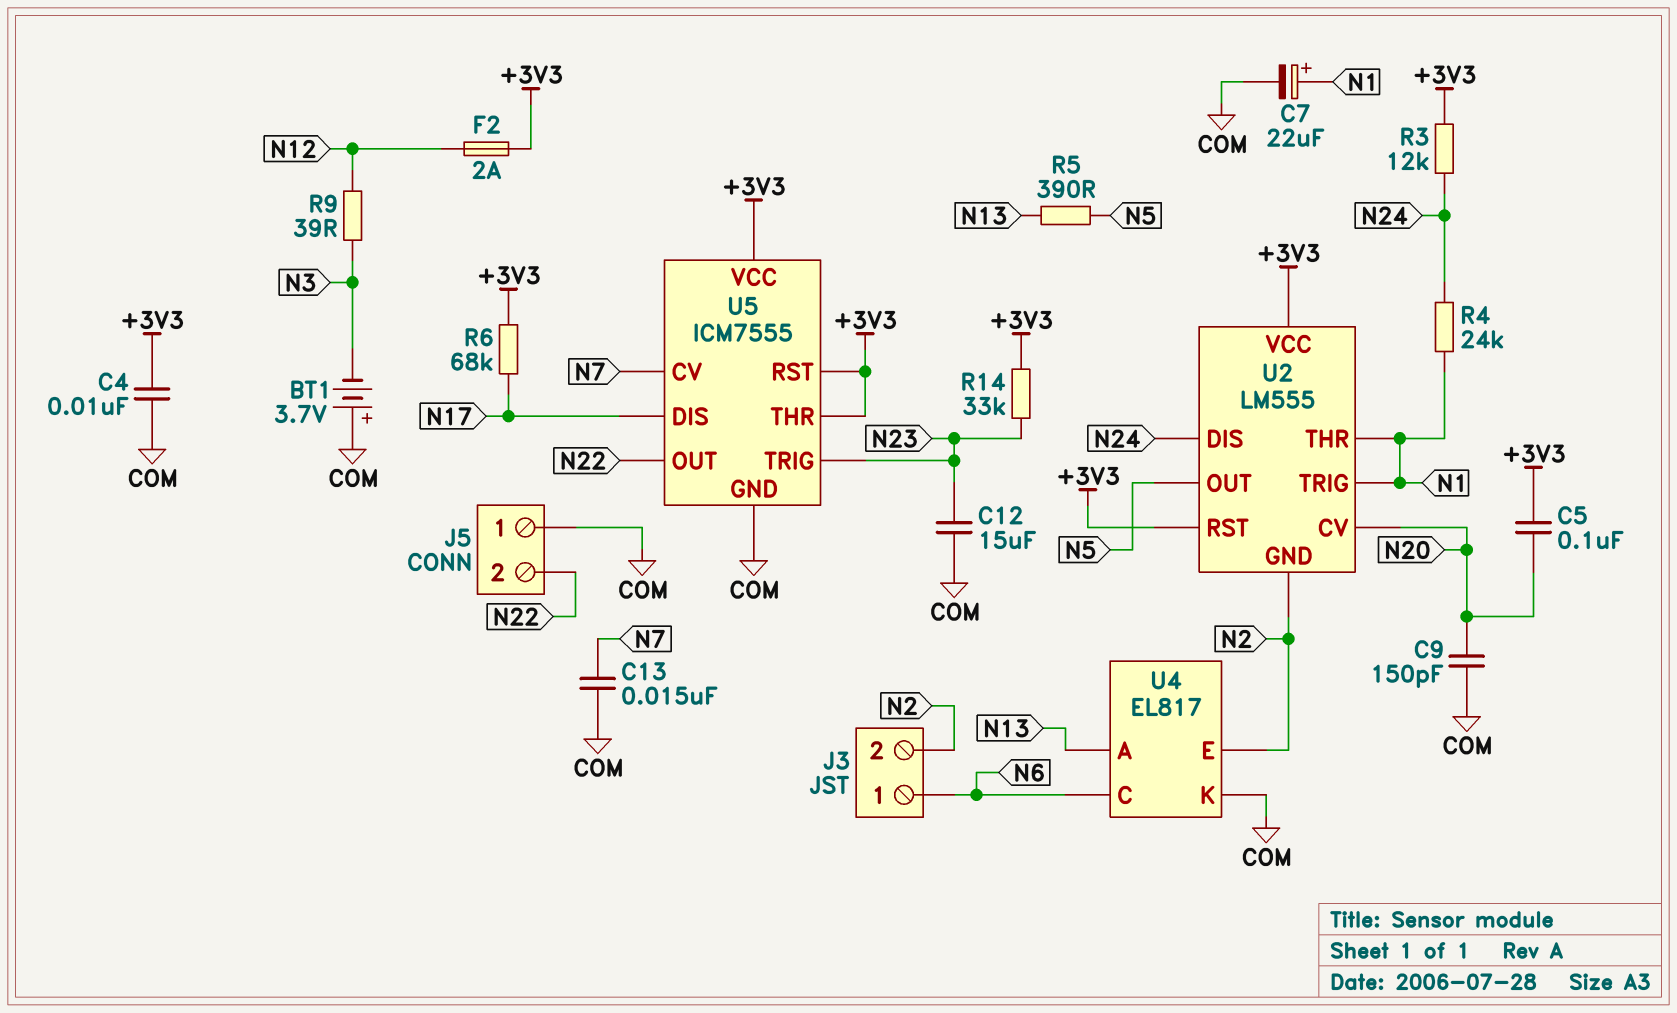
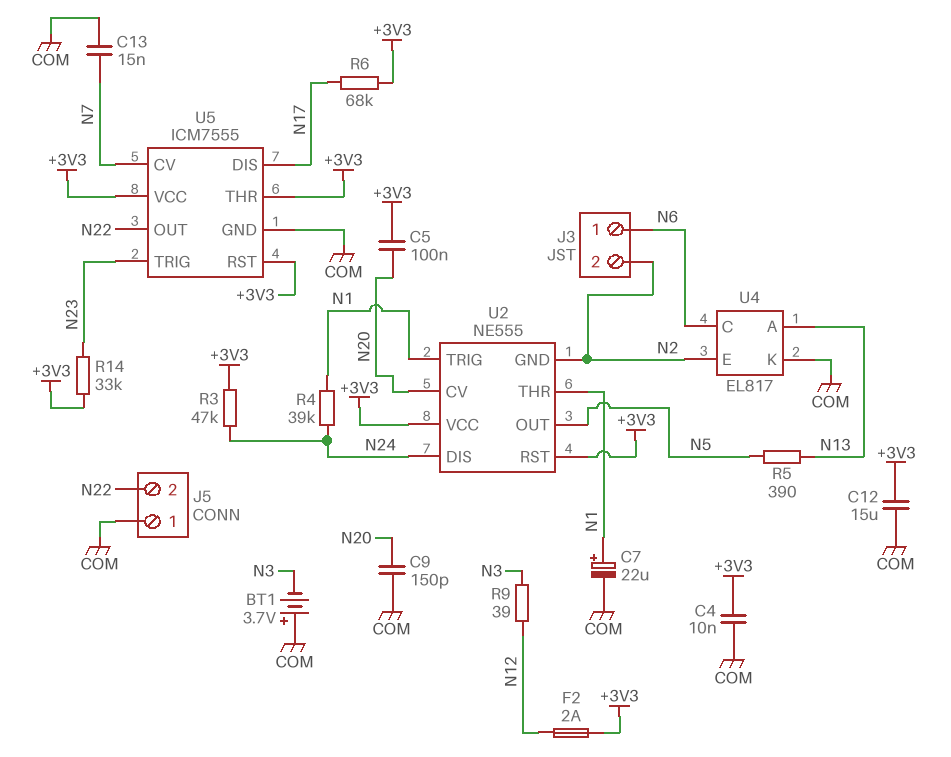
C12: 15uF (COM, N23) -> 15uF (+3V3, COM)
R3: 12k (+3V3, N24) -> 47k (+3V3, N24)
R4: 24k (N1, N24) -> 39k (N1, N24)
U2: LM555 -> NE555

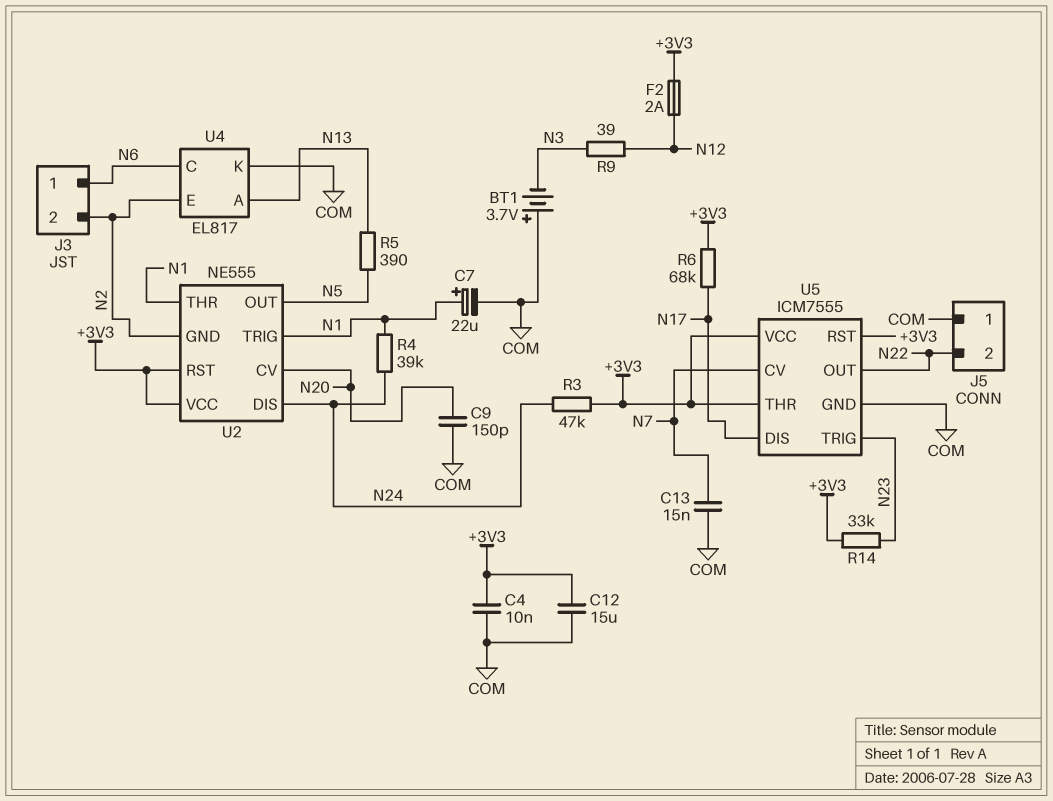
C5: 100nF (+3V3, N20) -> none

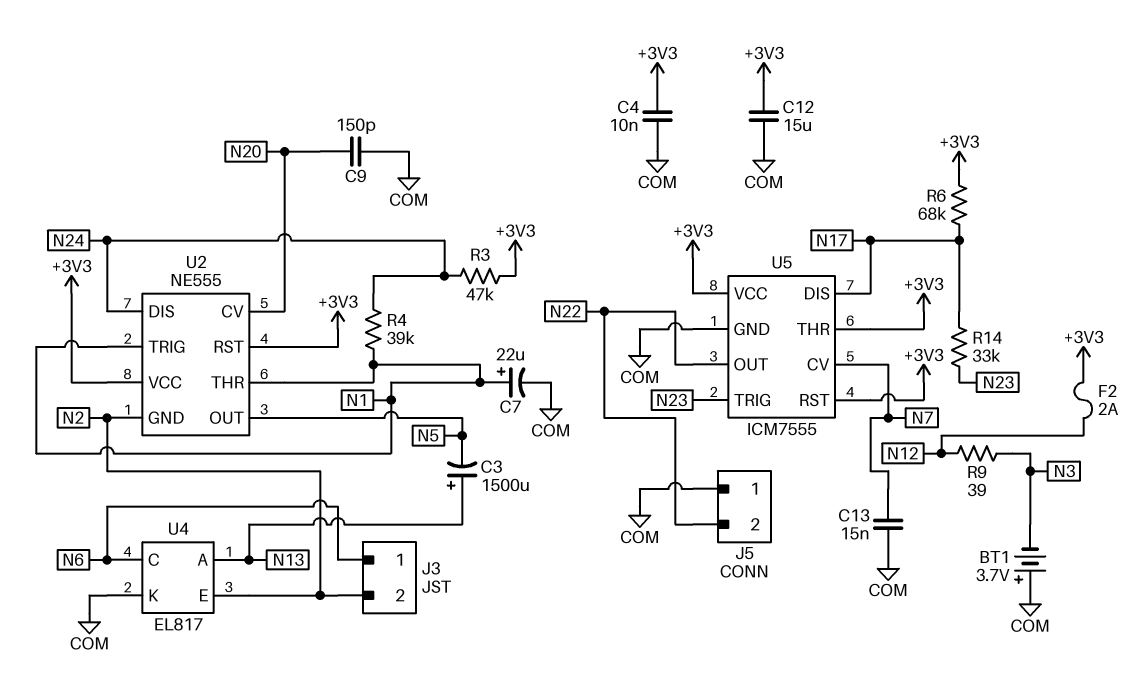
C3: none -> 1500uF (plus N13, minus N5)
R5: 390 (N5, N13) -> none
R14: 33k (+3V3, N23) -> 33k (N17, N23)

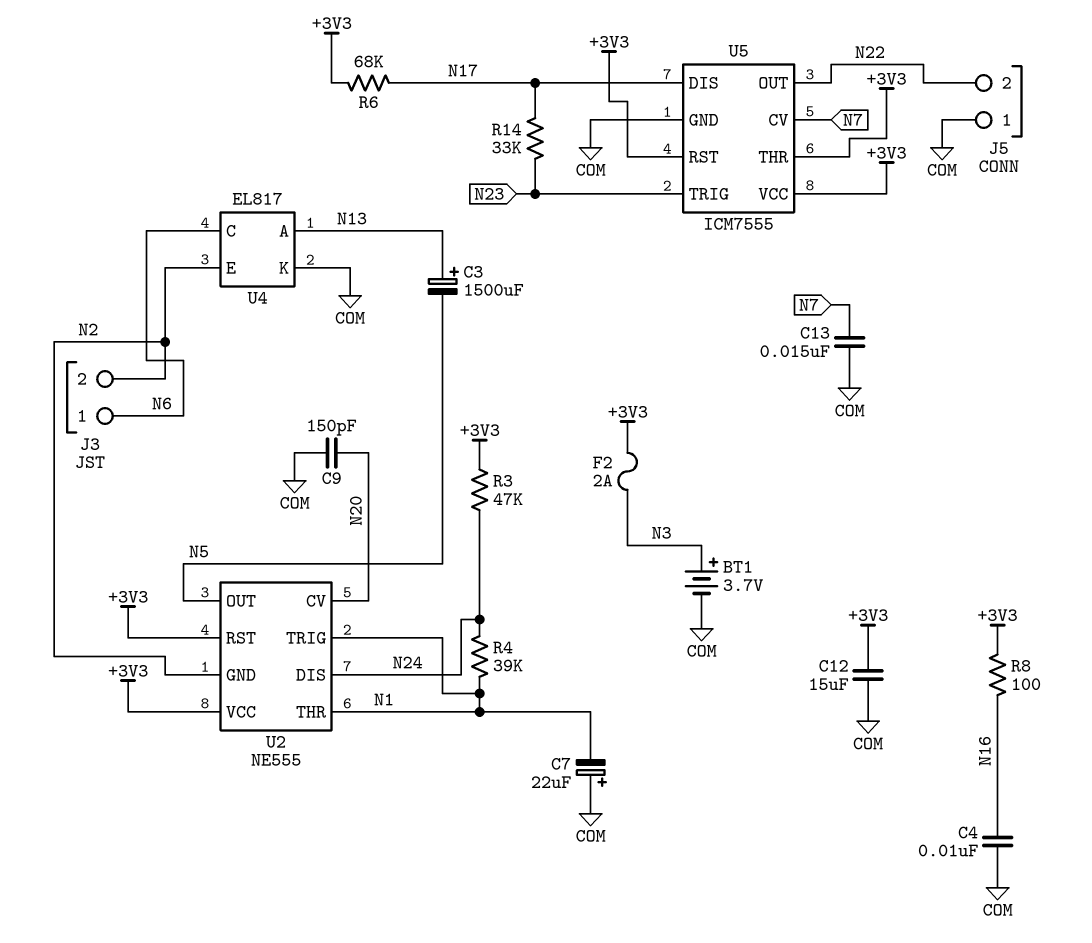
BT1: 3.7V (plus COM, minus N3) -> 3.7V (plus N3, minus COM)
C4: 10nF (+3V3, COM) -> 10nF (COM, N16)
C7: 22uF (plus N1, minus COM) -> 22uF (plus COM, minus N1)
F2: 2A (+3V3, N12) -> 2A (+3V3, N3)
R8: none -> 100 (+3V3, N16)
R9: 39 (N3, N12) -> none

